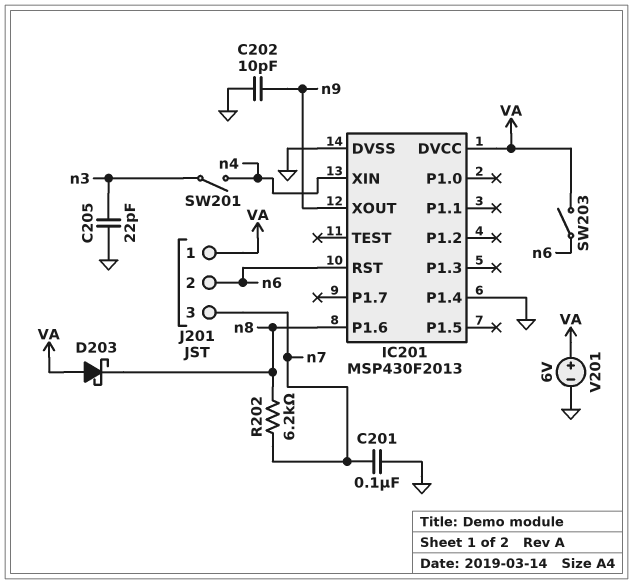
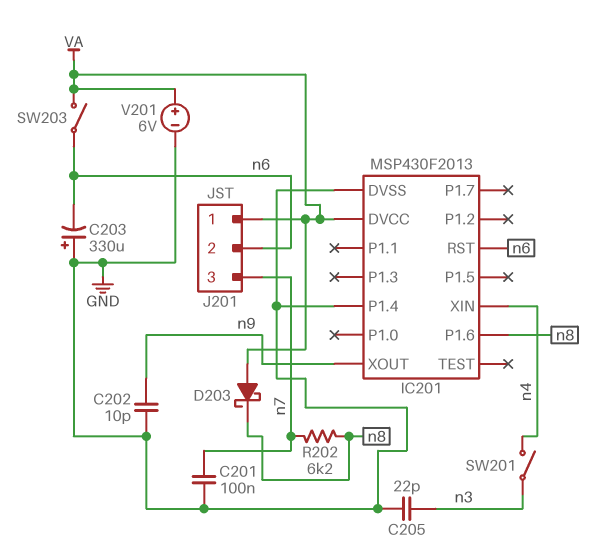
C203: none -> 330uF (plus GND, minus n6)

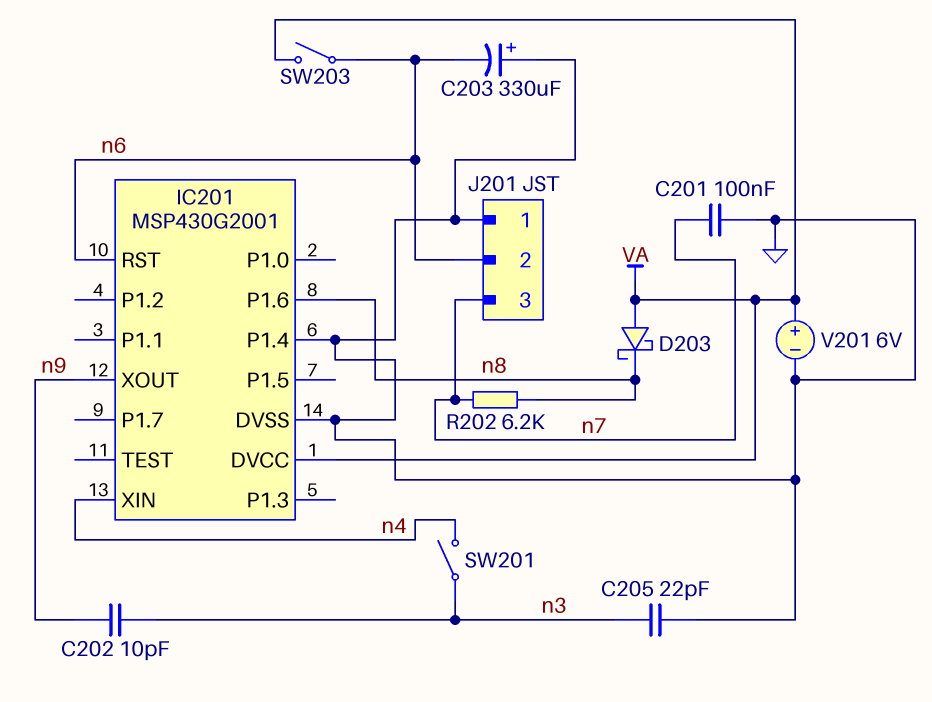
C202: 10pF (GND, n9) -> 10pF (n3, n9)
IC201: MSP430F2013 -> MSP430G2001
J201 pin 1: VA -> GND

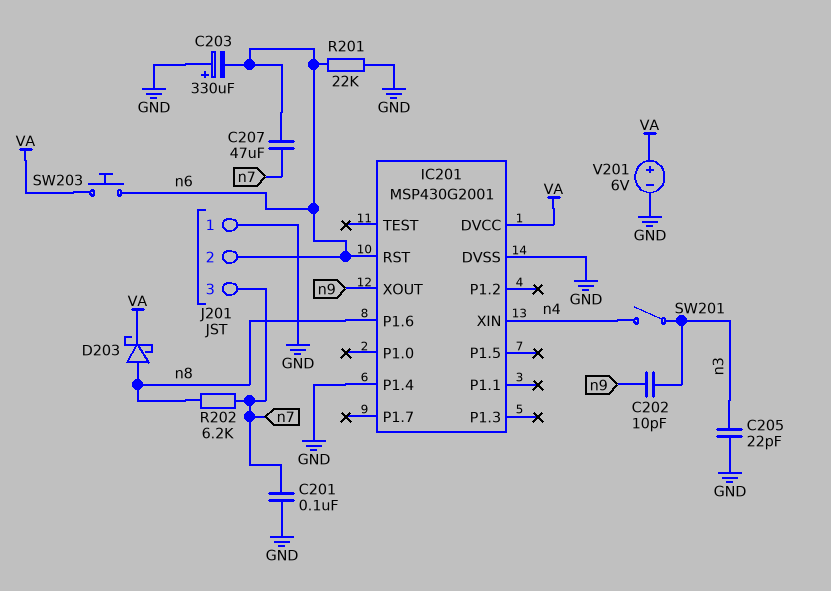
C207: none -> 47uF (n6, n7)
D203: schottky (A VA, K n8) -> schottky (A n8, K VA)
R201: none -> 22k (GND, n6)
SW203: switch (VA, n6) -> button (VA, n6)

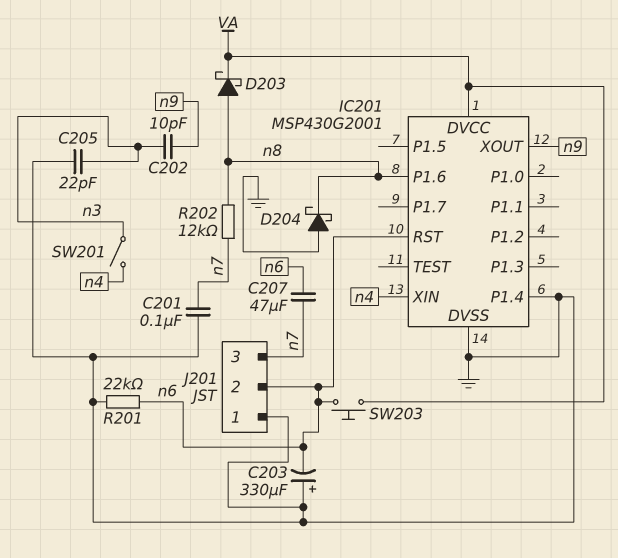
D204: none -> schottky (A GND, K n8)
R202: 6.2k (n7, n8) -> 12k (n7, n8)
V201: 6V (plus VA, minus GND) -> none

